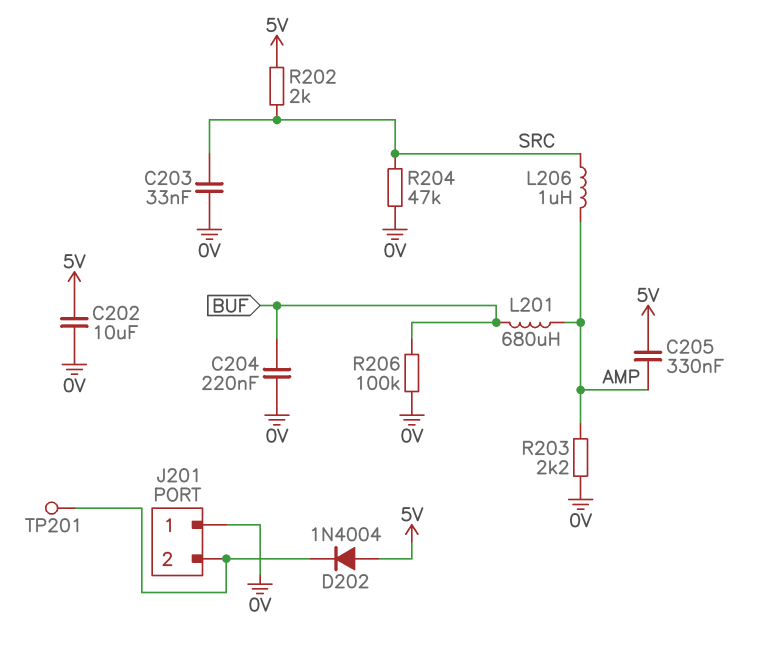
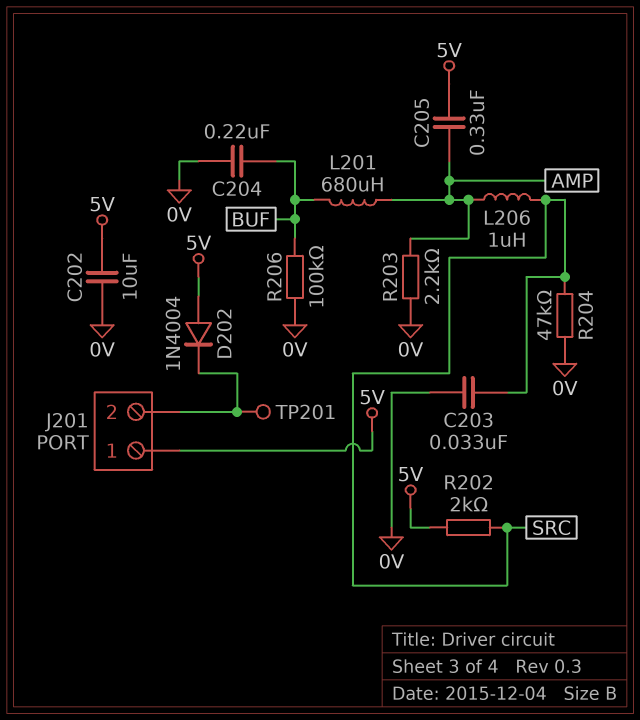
J201 pin 1: 0V -> 5V

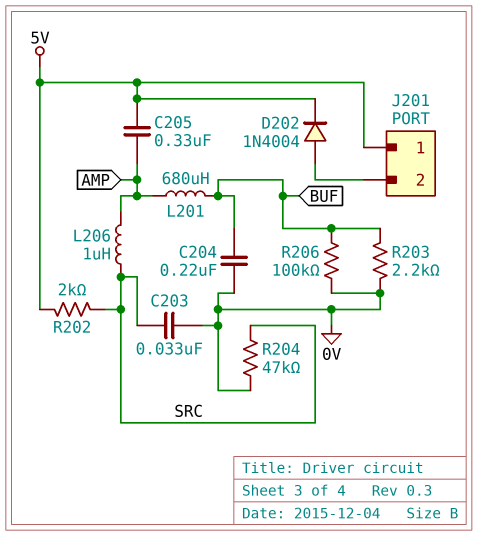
C202: 10uF (0V, 5V) -> none
D202: diode 1N4004 (A 5V, K J201/2) -> diode 1N4004 (A J201/2, K 5V)
R203: 2.2k (0V, AMP) -> 2.2k (0V, BUF)
TP201: test point (J201/2) -> none

